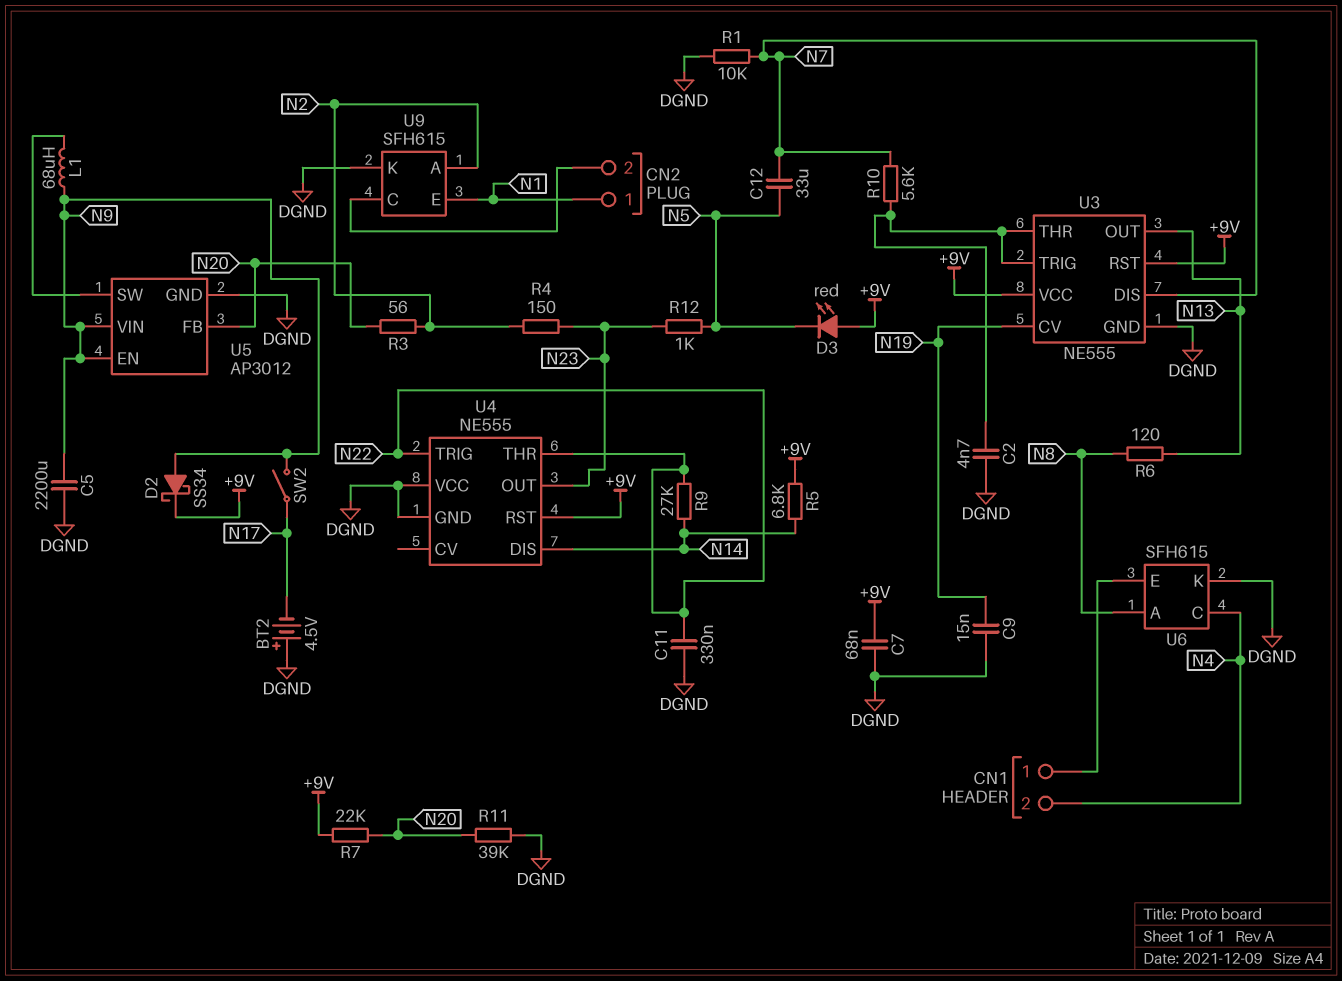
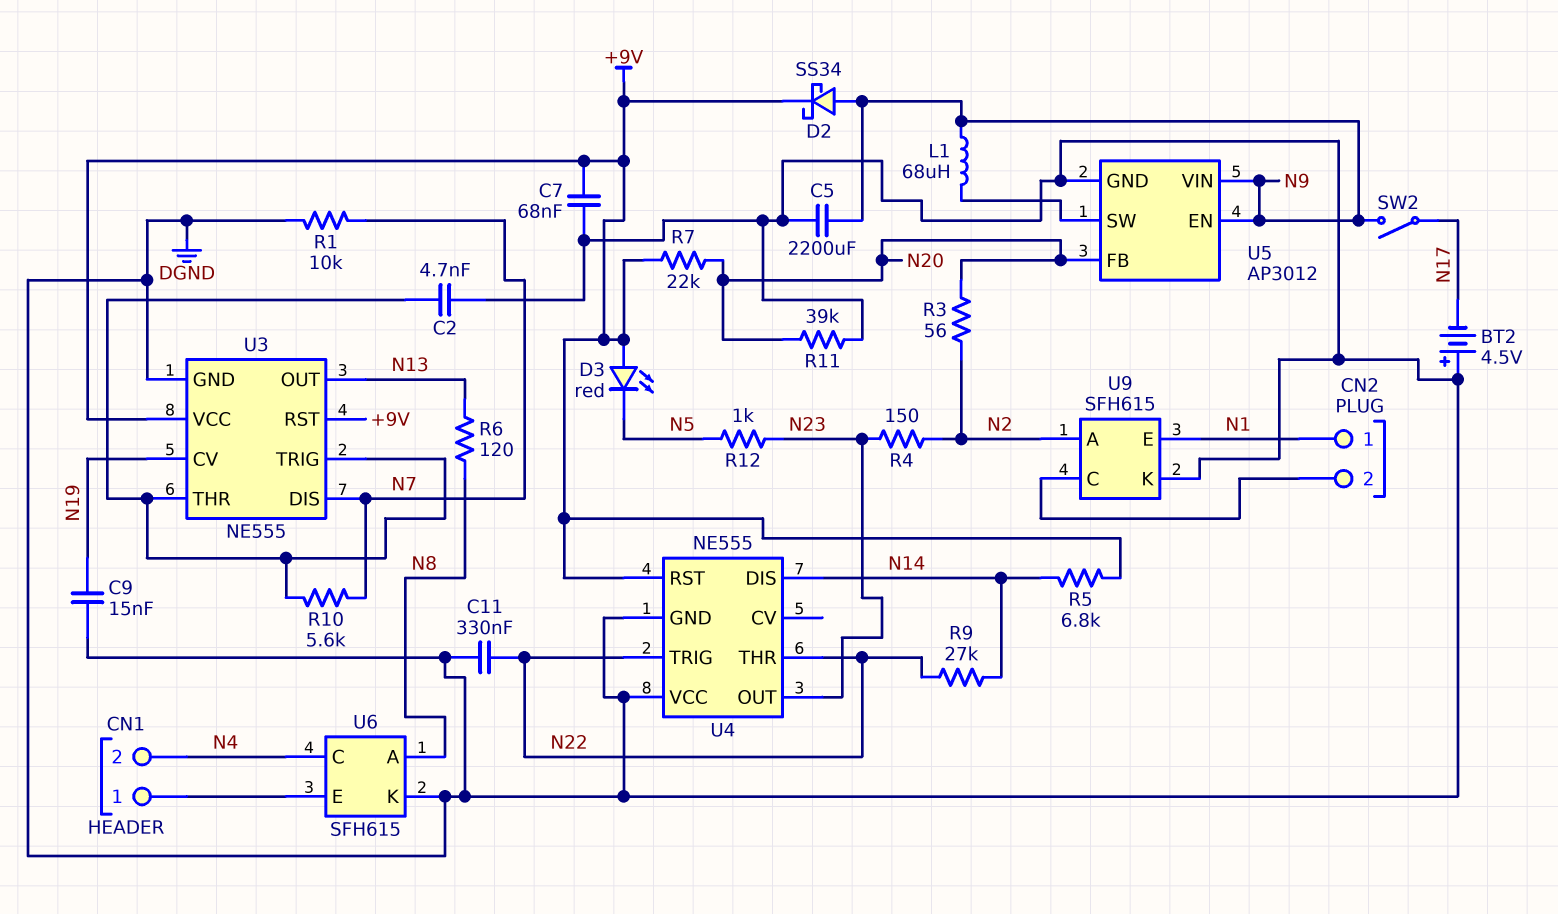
C12: 33uF (N5, N7) -> none

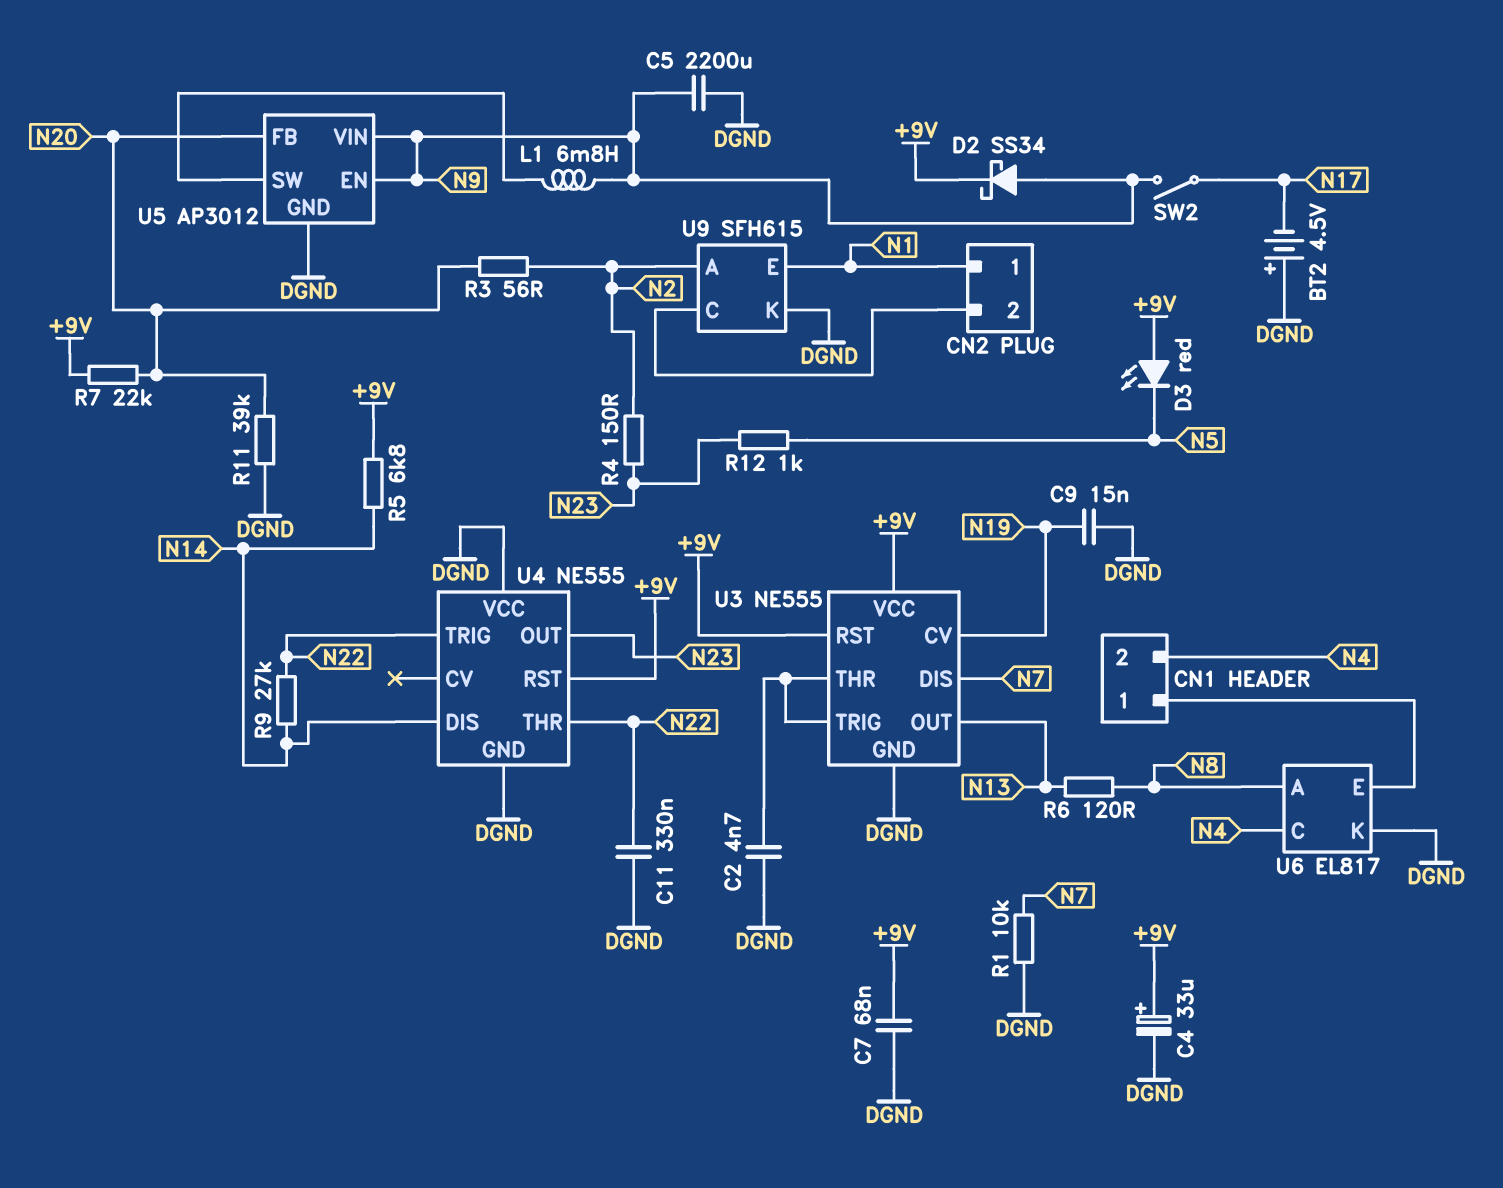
C4: none -> 33uF (plus +9V, minus DGND)
L1: 68uH (N9, U5/SW) -> 6.8mH (N9, U5/SW)
R10: 5.6k (N7, U3/THR) -> none
U6: SFH615 -> EL817

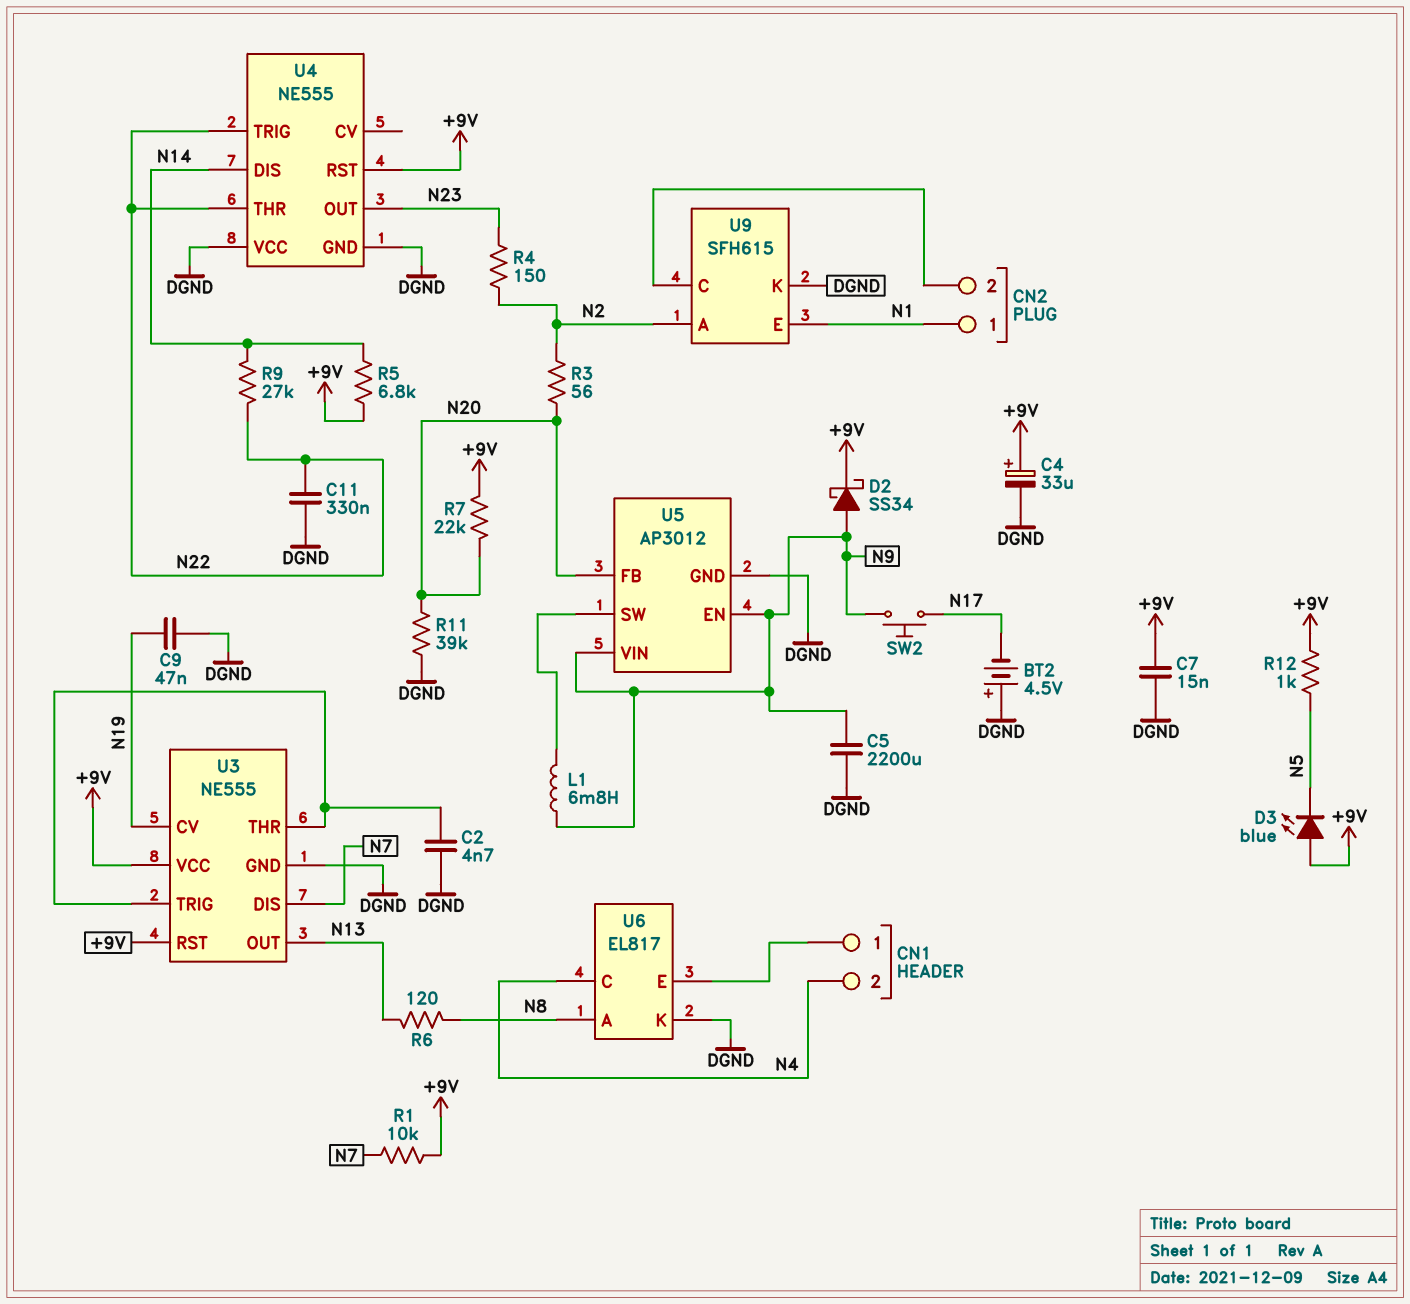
C7: 68nF (+9V, DGND) -> 15nF (+9V, DGND)
C9: 15nF (DGND, N19) -> 47nF (DGND, N19)
D3: LED red (A +9V, K N5) -> LED blue (A +9V, K N5)
R1: 10k (DGND, N7) -> 10k (+9V, N7)
R12: 1k (N5, N23) -> 1k (+9V, N5)
SW2: switch (N9, N17) -> button (N9, N17)

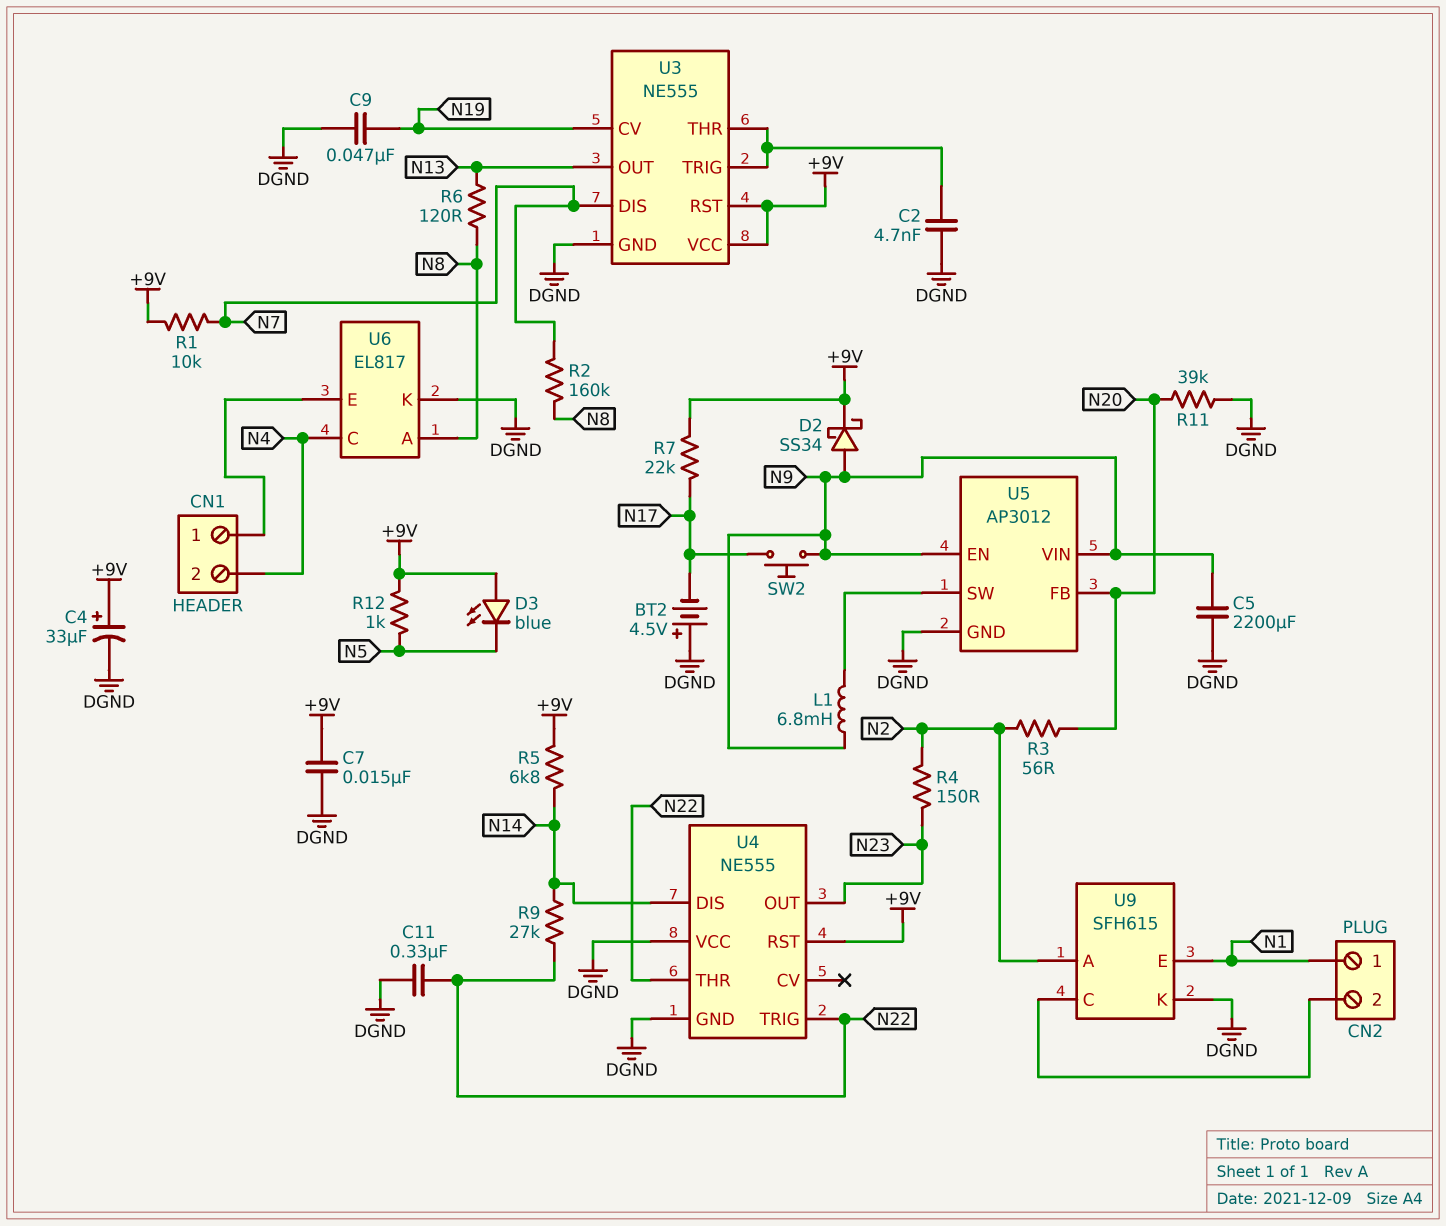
R2: none -> 160k (N7, N8)
R7: 22k (+9V, N20) -> 22k (+9V, N17)

